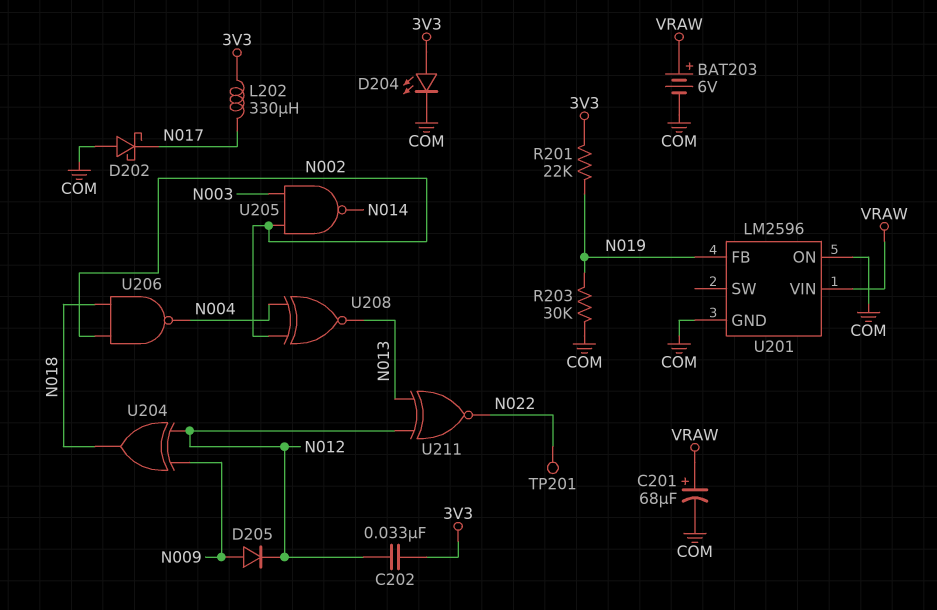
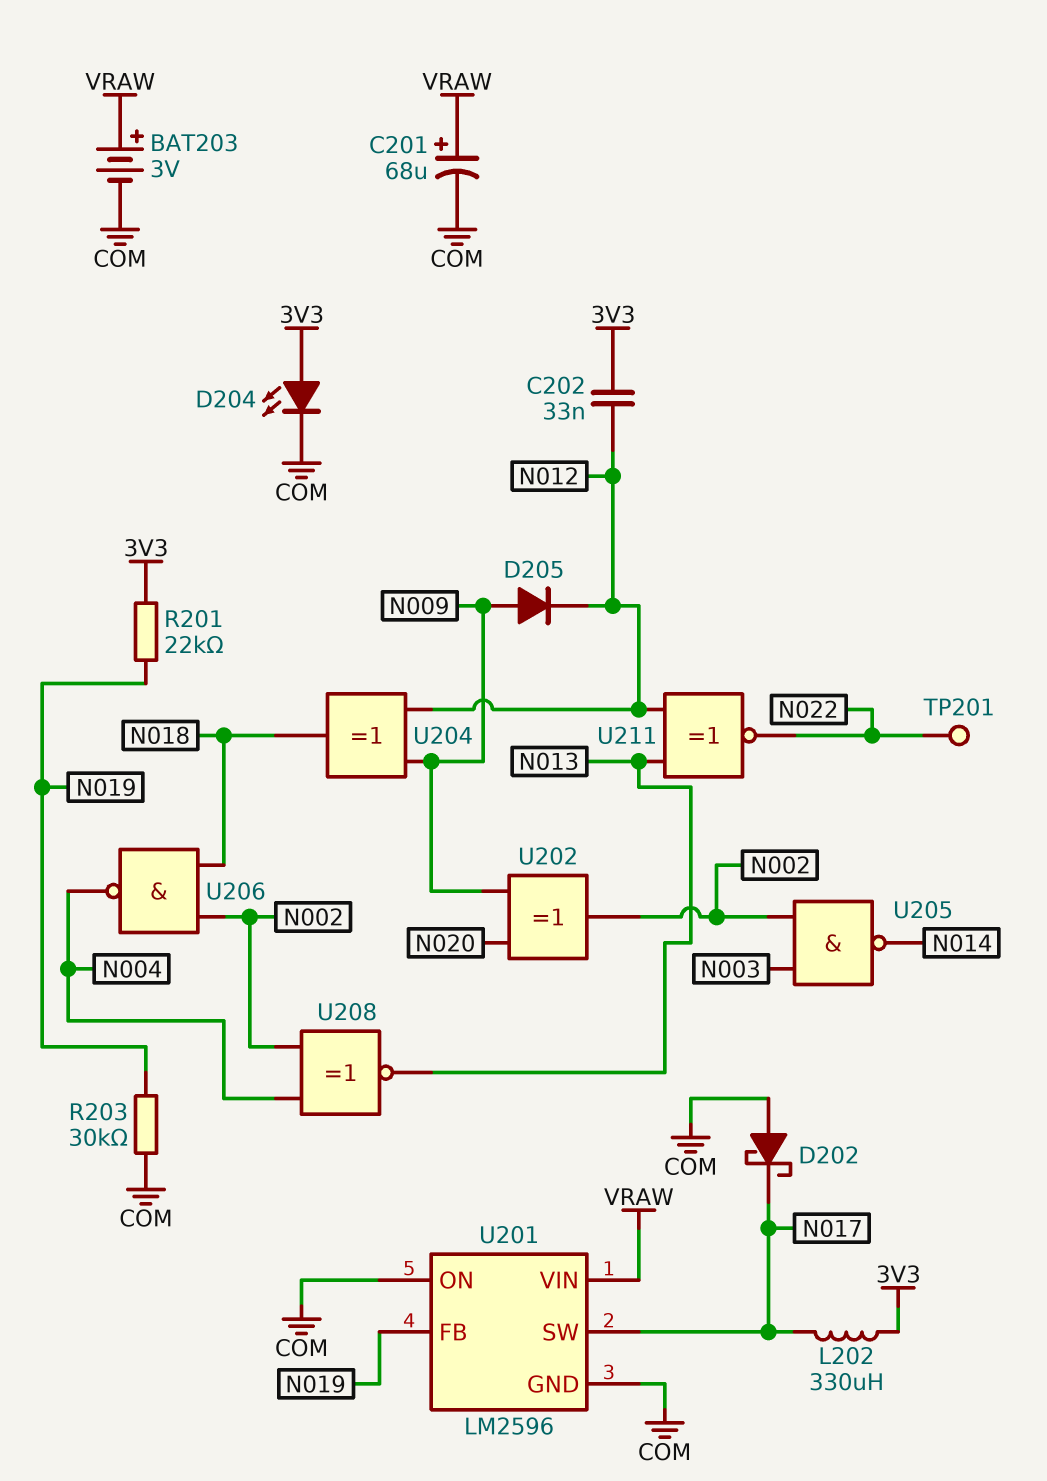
BAT203: 6V (plus VRAW, minus COM) -> 3V (plus VRAW, minus COM)
U201 pin SW: none -> N017
U202: none -> XOR (in N009, in N020, out N002)

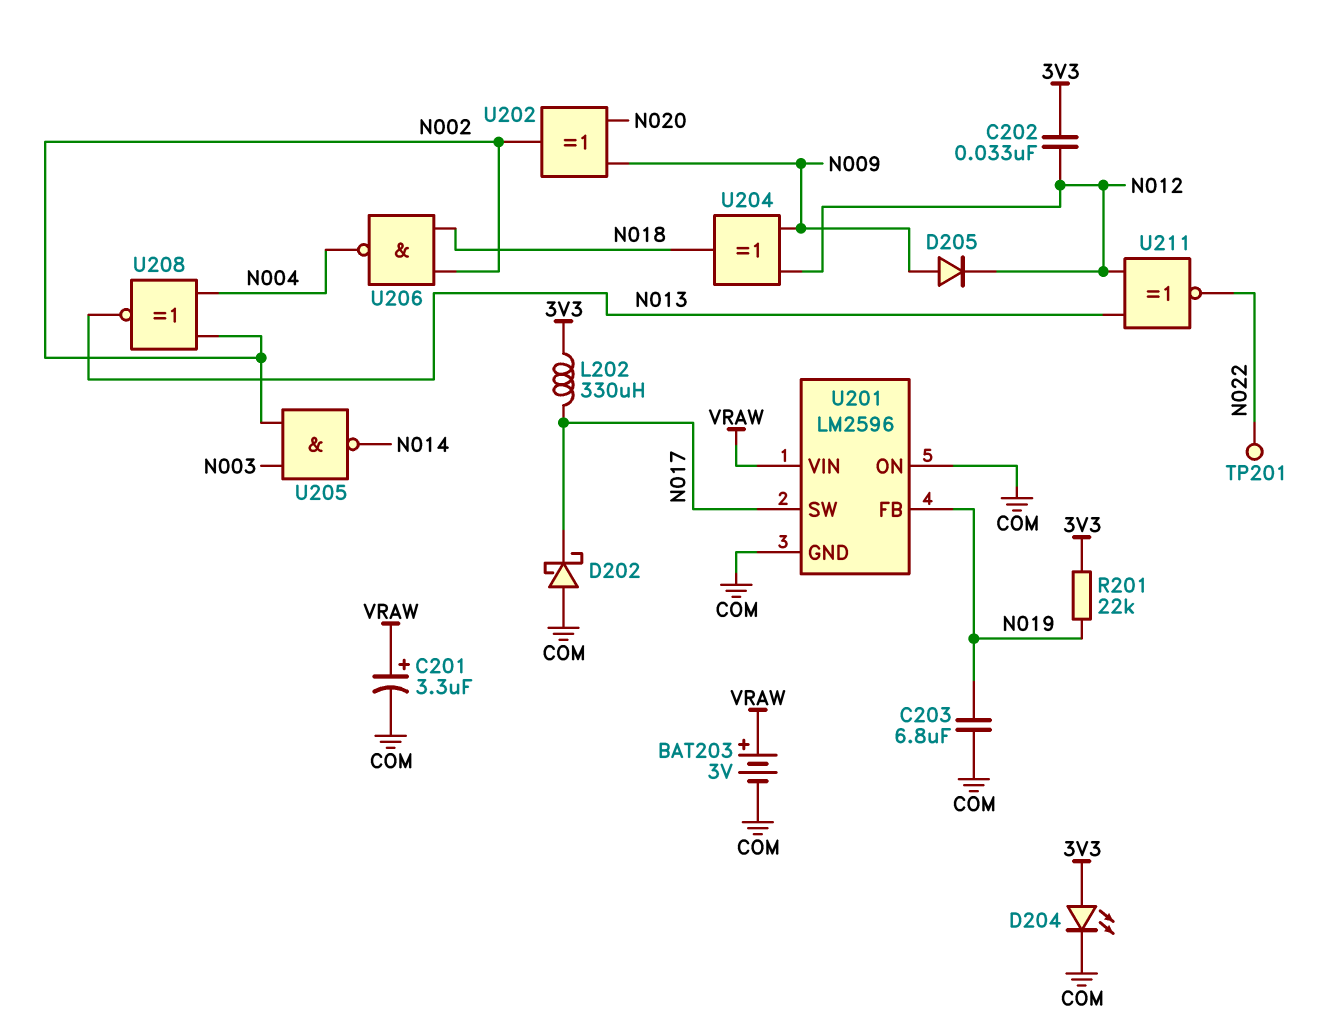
C201: 68uF (plus VRAW, minus COM) -> 3.3uF (plus VRAW, minus COM)
C203: none -> 6.8uF (COM, N019)
R203: 30k (COM, N019) -> none

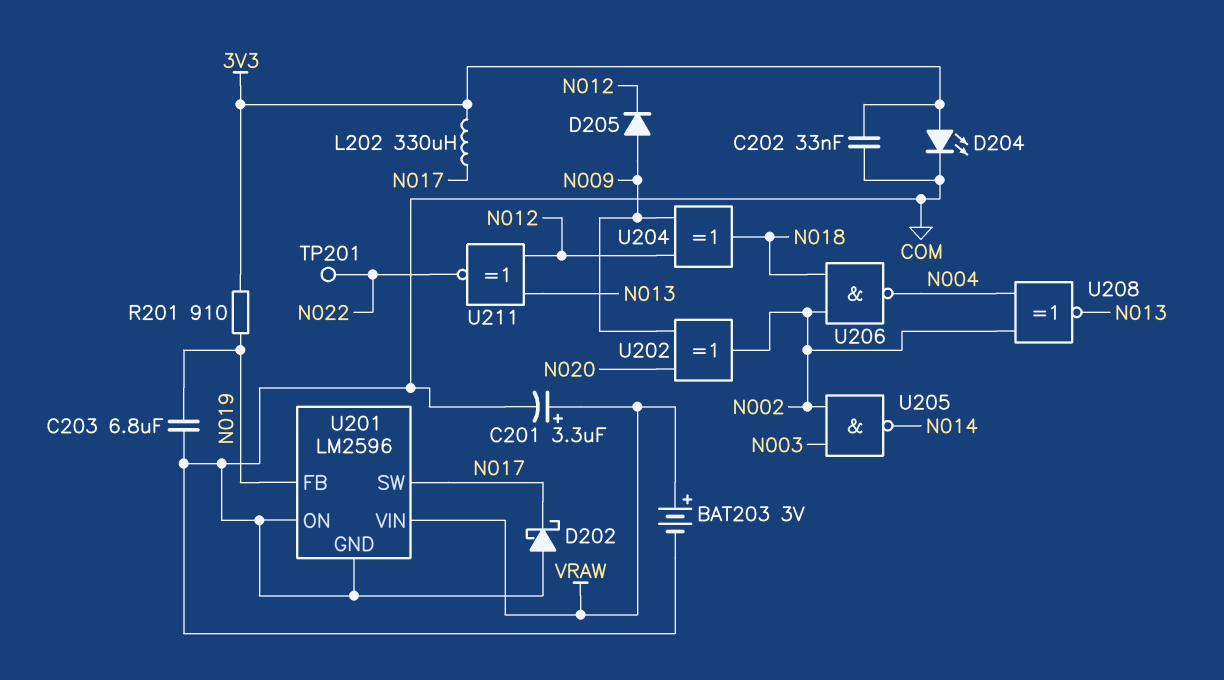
C202: 33nF (3V3, N012) -> 33nF (3V3, COM)
R201: 22k (3V3, N019) -> 910 (3V3, N019)

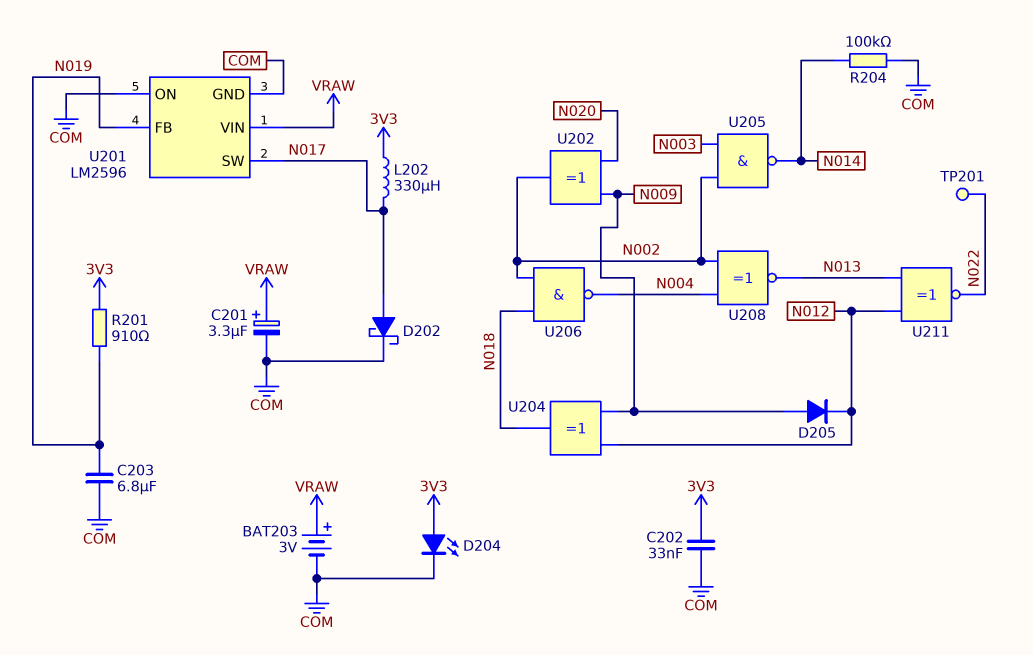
D202: schottky (A COM, K N017) -> schottky (A N017, K COM)
R204: none -> 100k (COM, N014)

